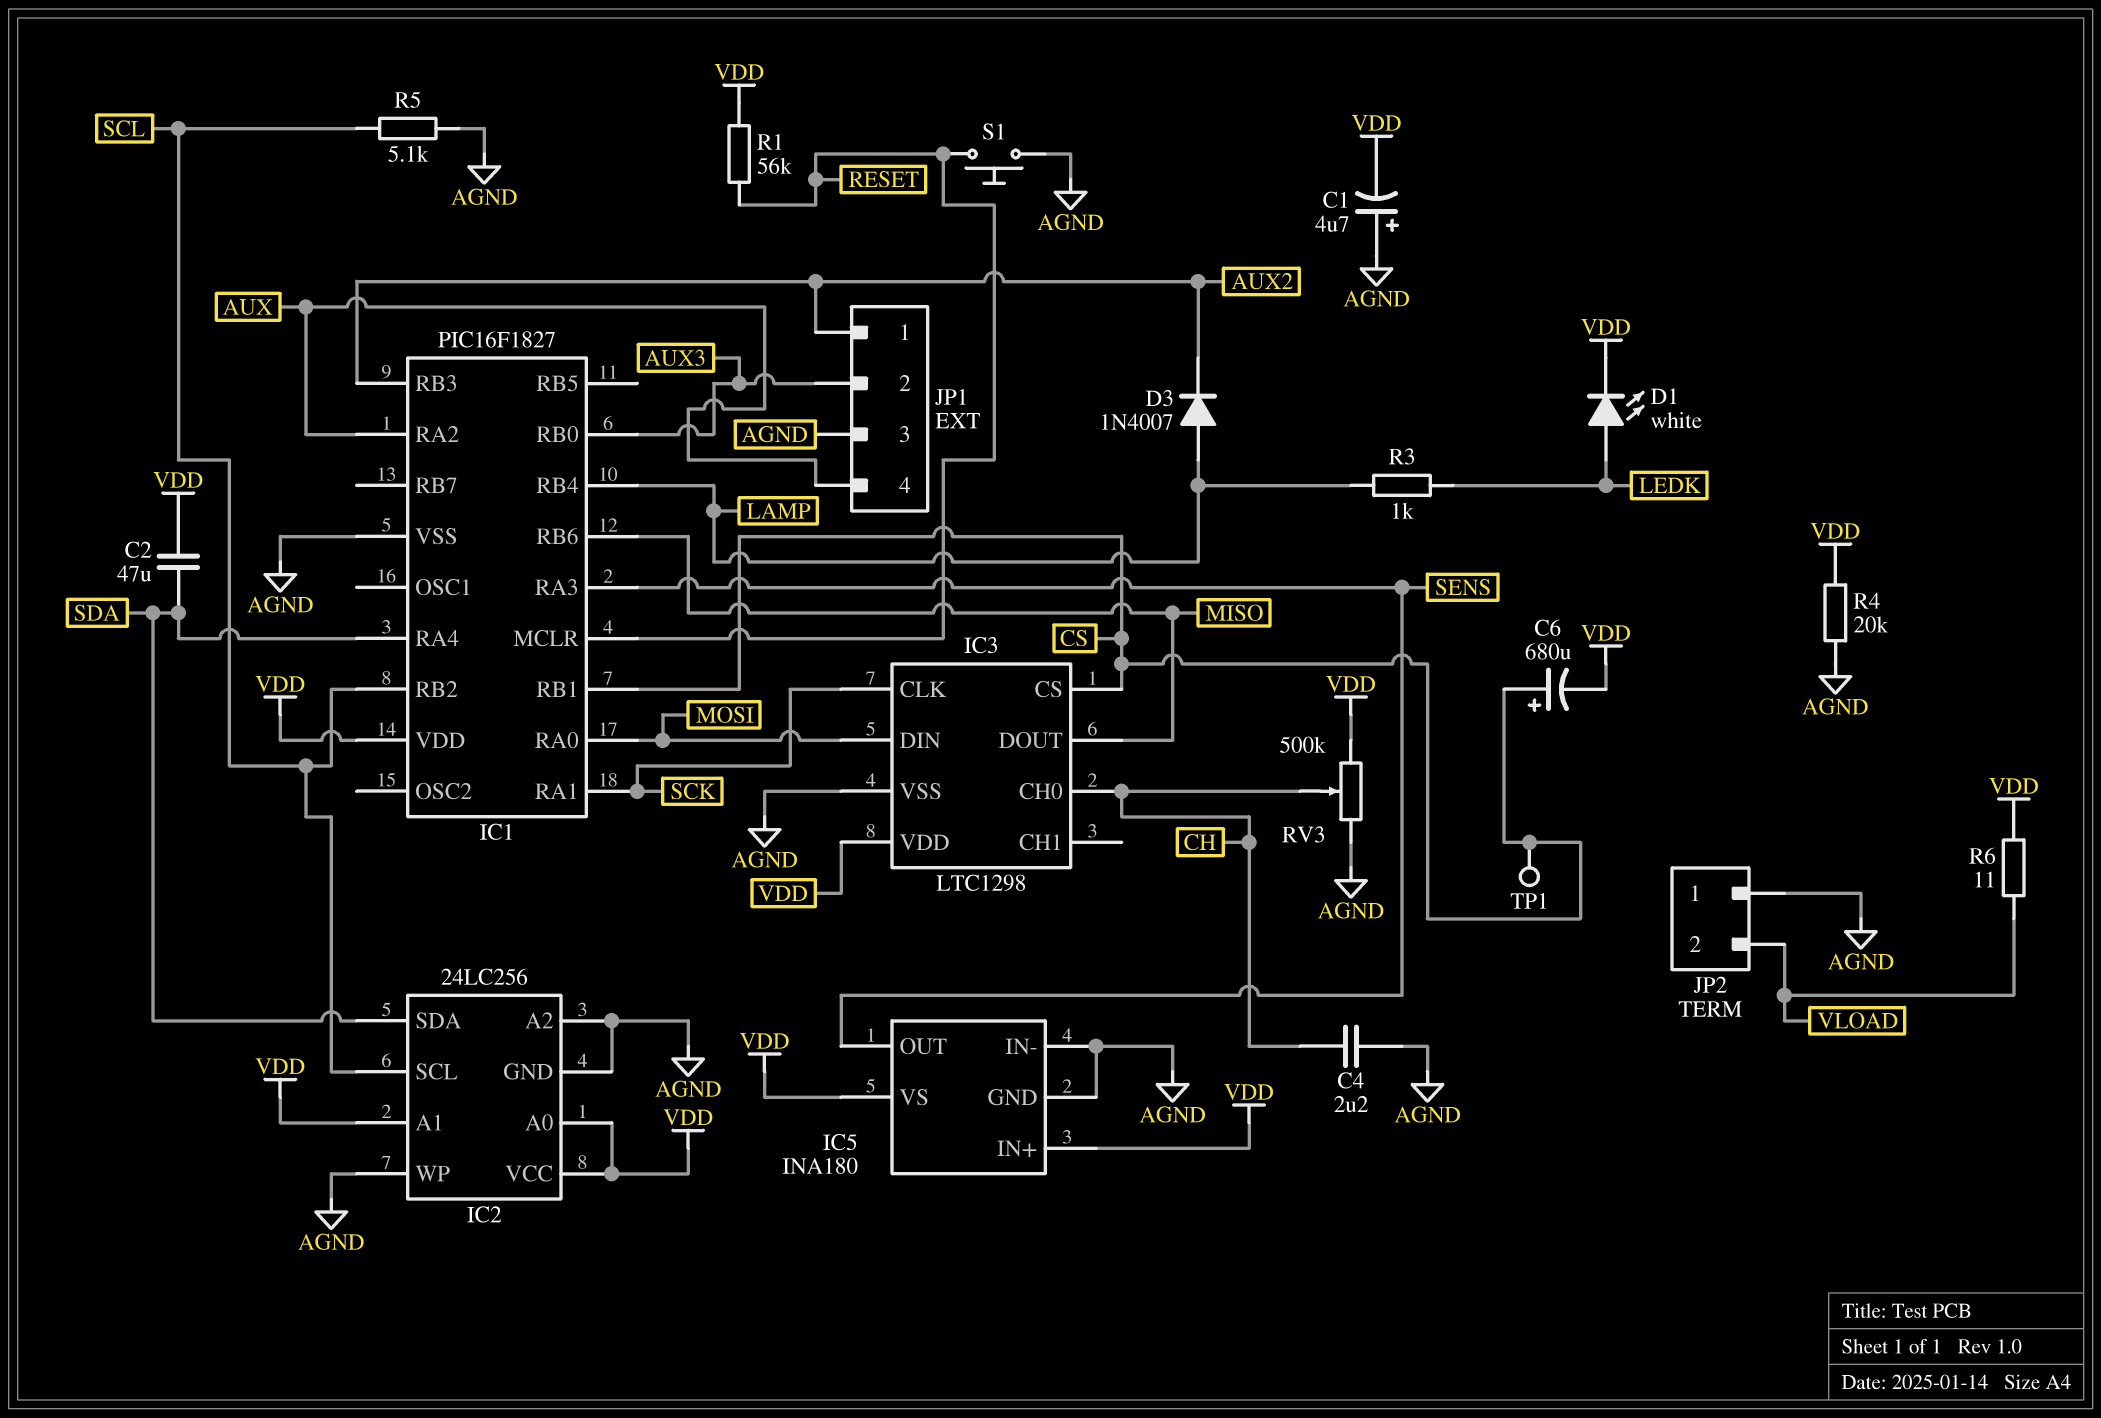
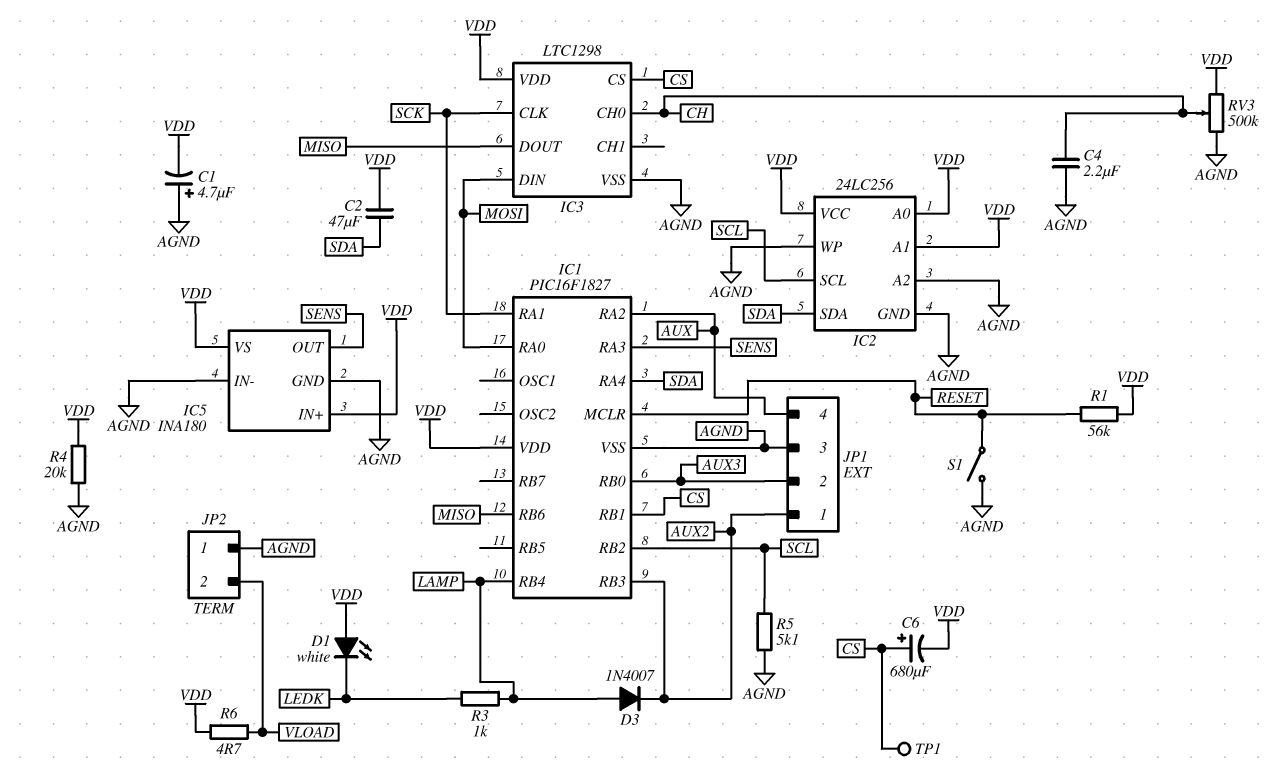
D1: LED white (A LEDK, K VDD) -> LED white (A VDD, K LEDK)
R6: 11 (VDD, VLOAD) -> 4.7 (VDD, VLOAD)
S1: button (AGND, RESET) -> switch (AGND, RESET)

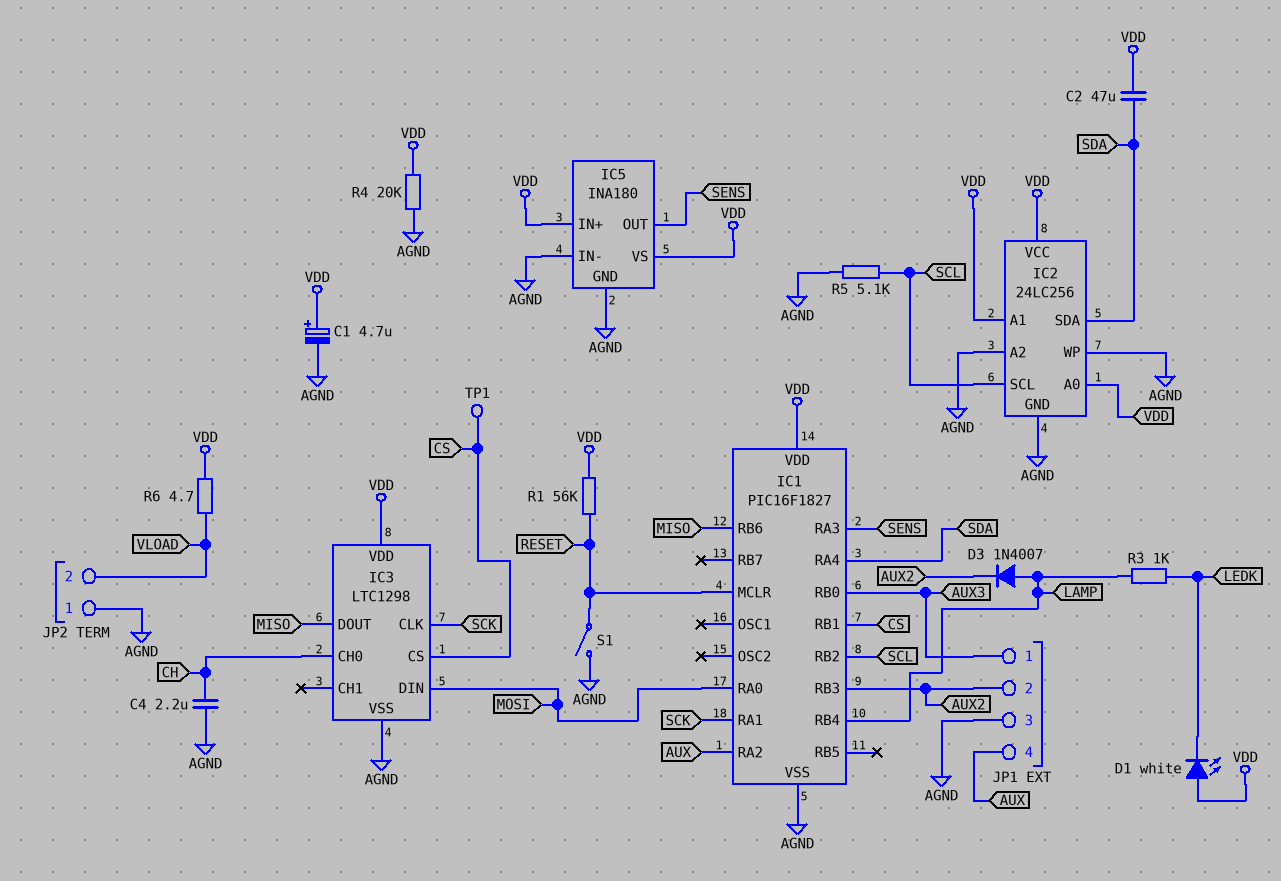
C1: 4.7uF (plus AGND, minus VDD) -> 4.7uF (plus VDD, minus AGND)
C6: 680uF (plus CS, minus VDD) -> none
JP1 pin 1: AUX2 -> AUX3
JP1 pin 2: AUX3 -> AUX2
RV3: 500k (AGND, VDD, wiper CH) -> none

